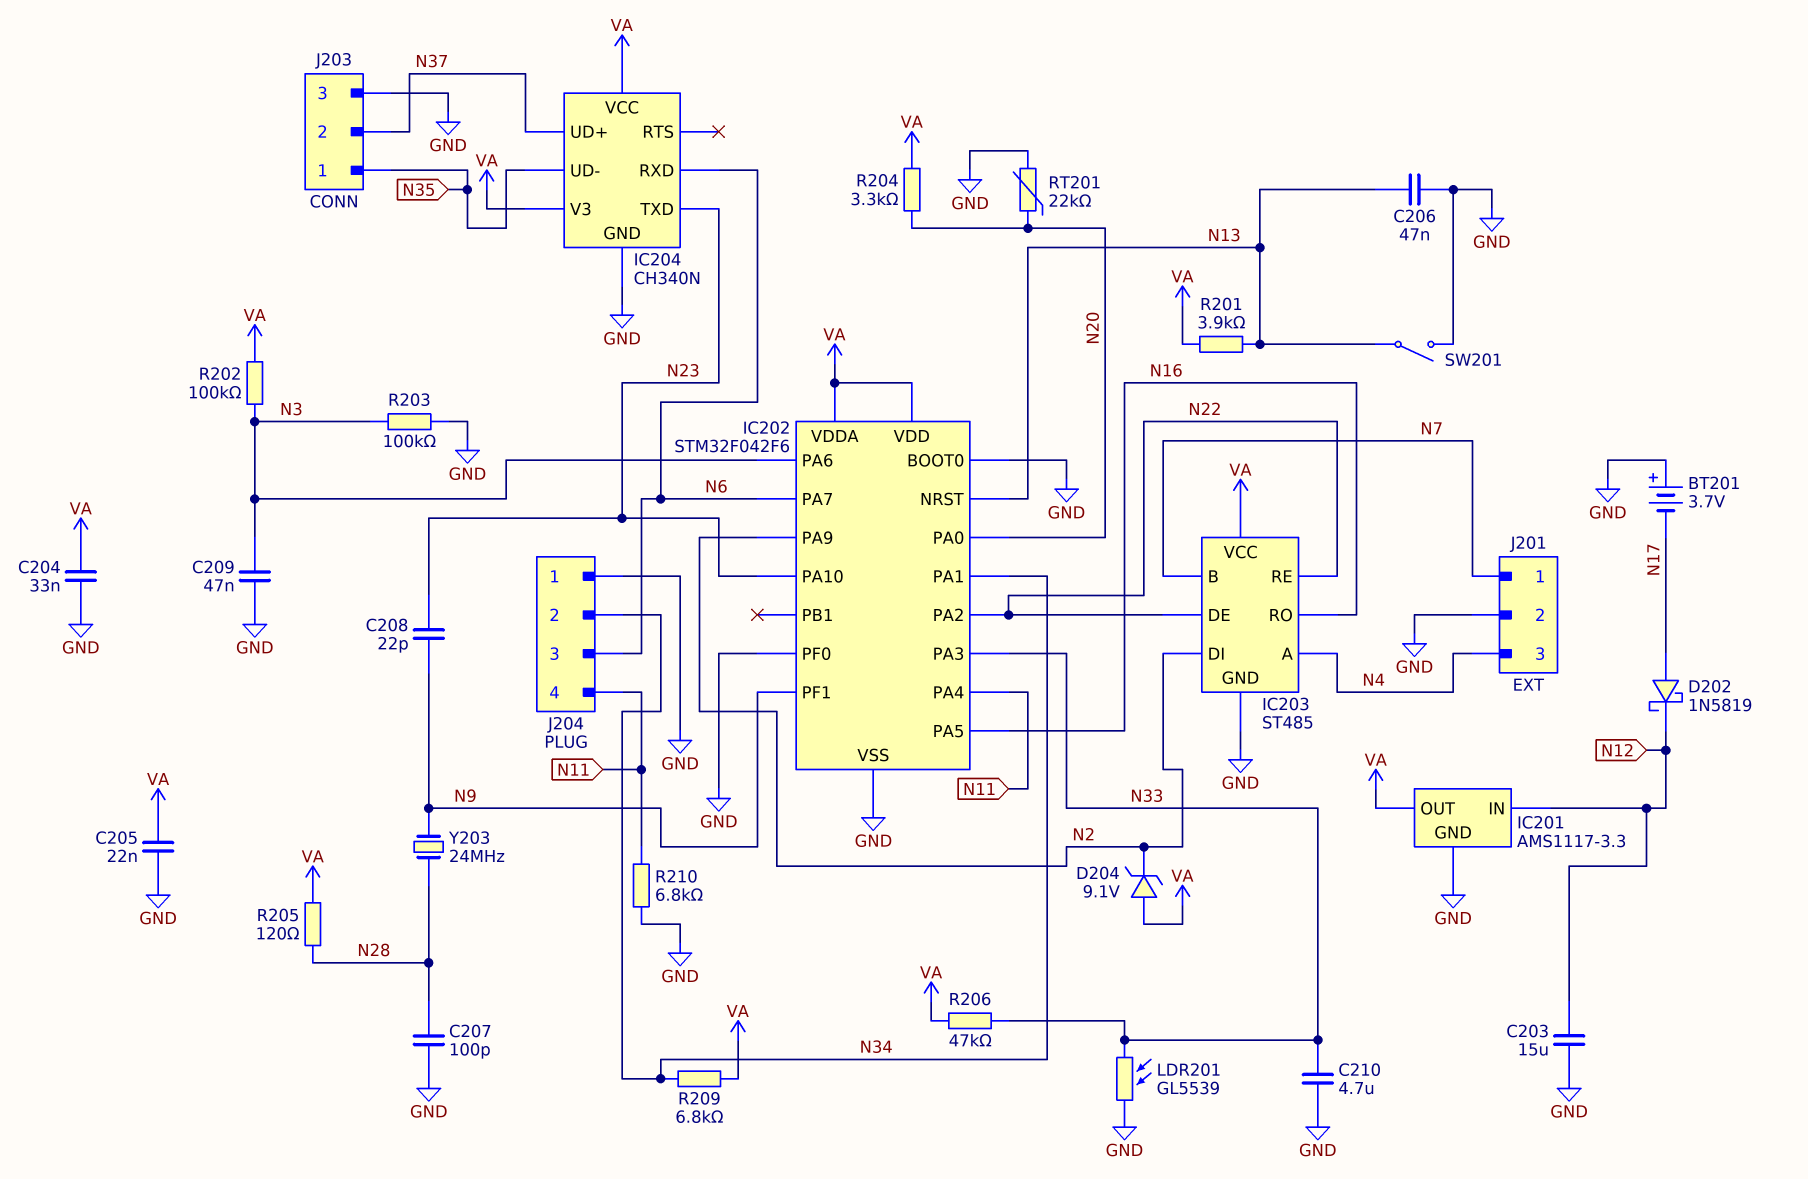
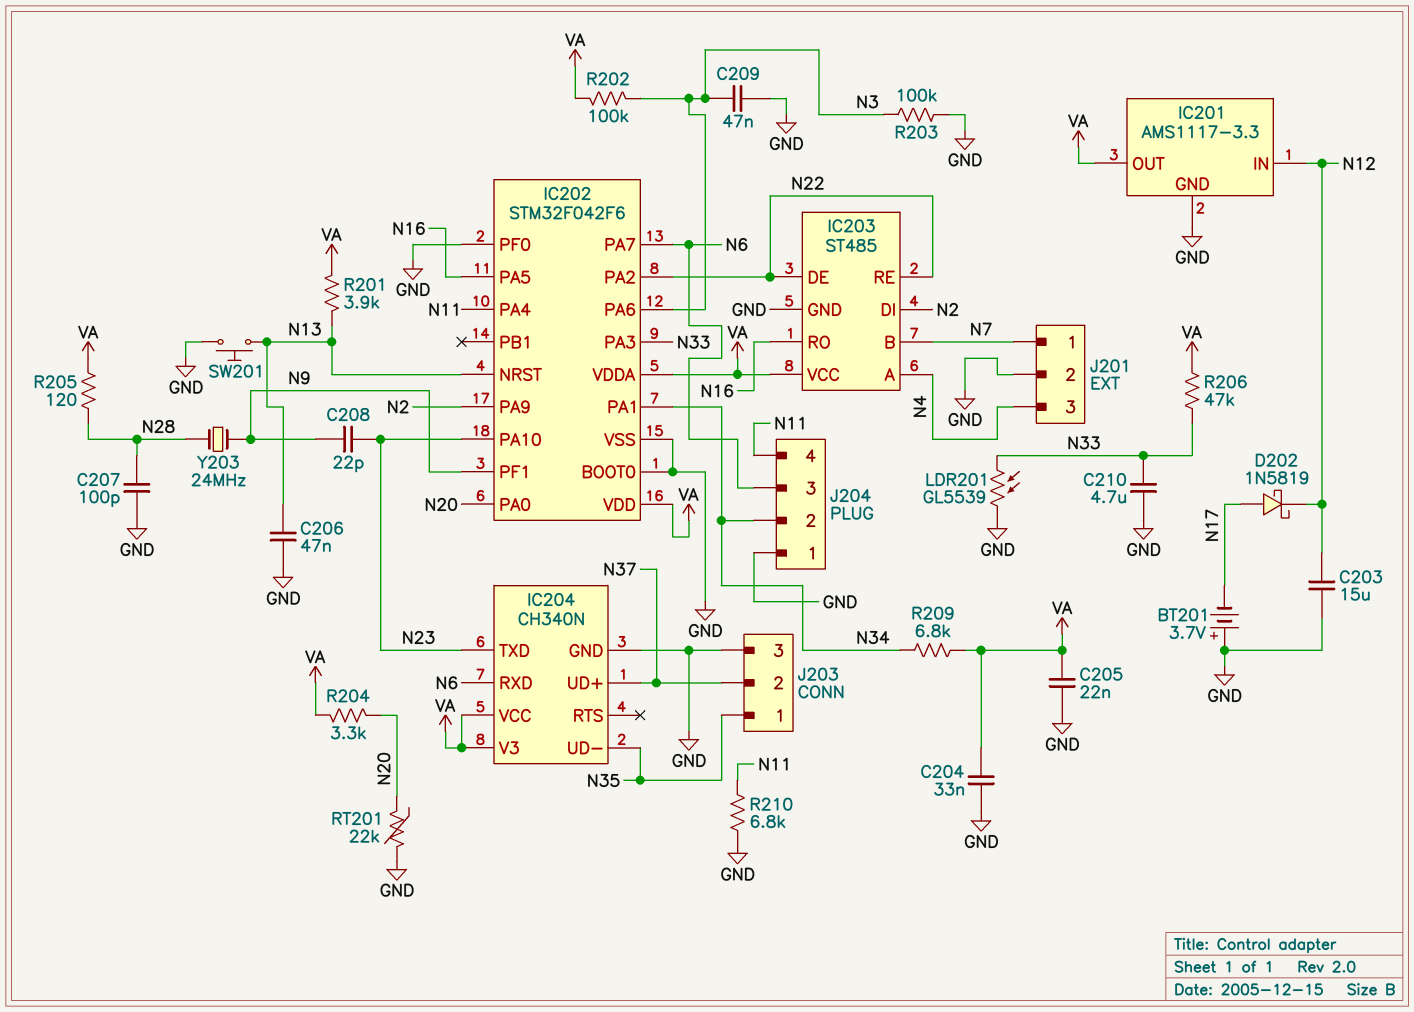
D204: zener 9.1V (A VA, K N2) -> none
SW201: switch (GND, N13) -> button (GND, N13)

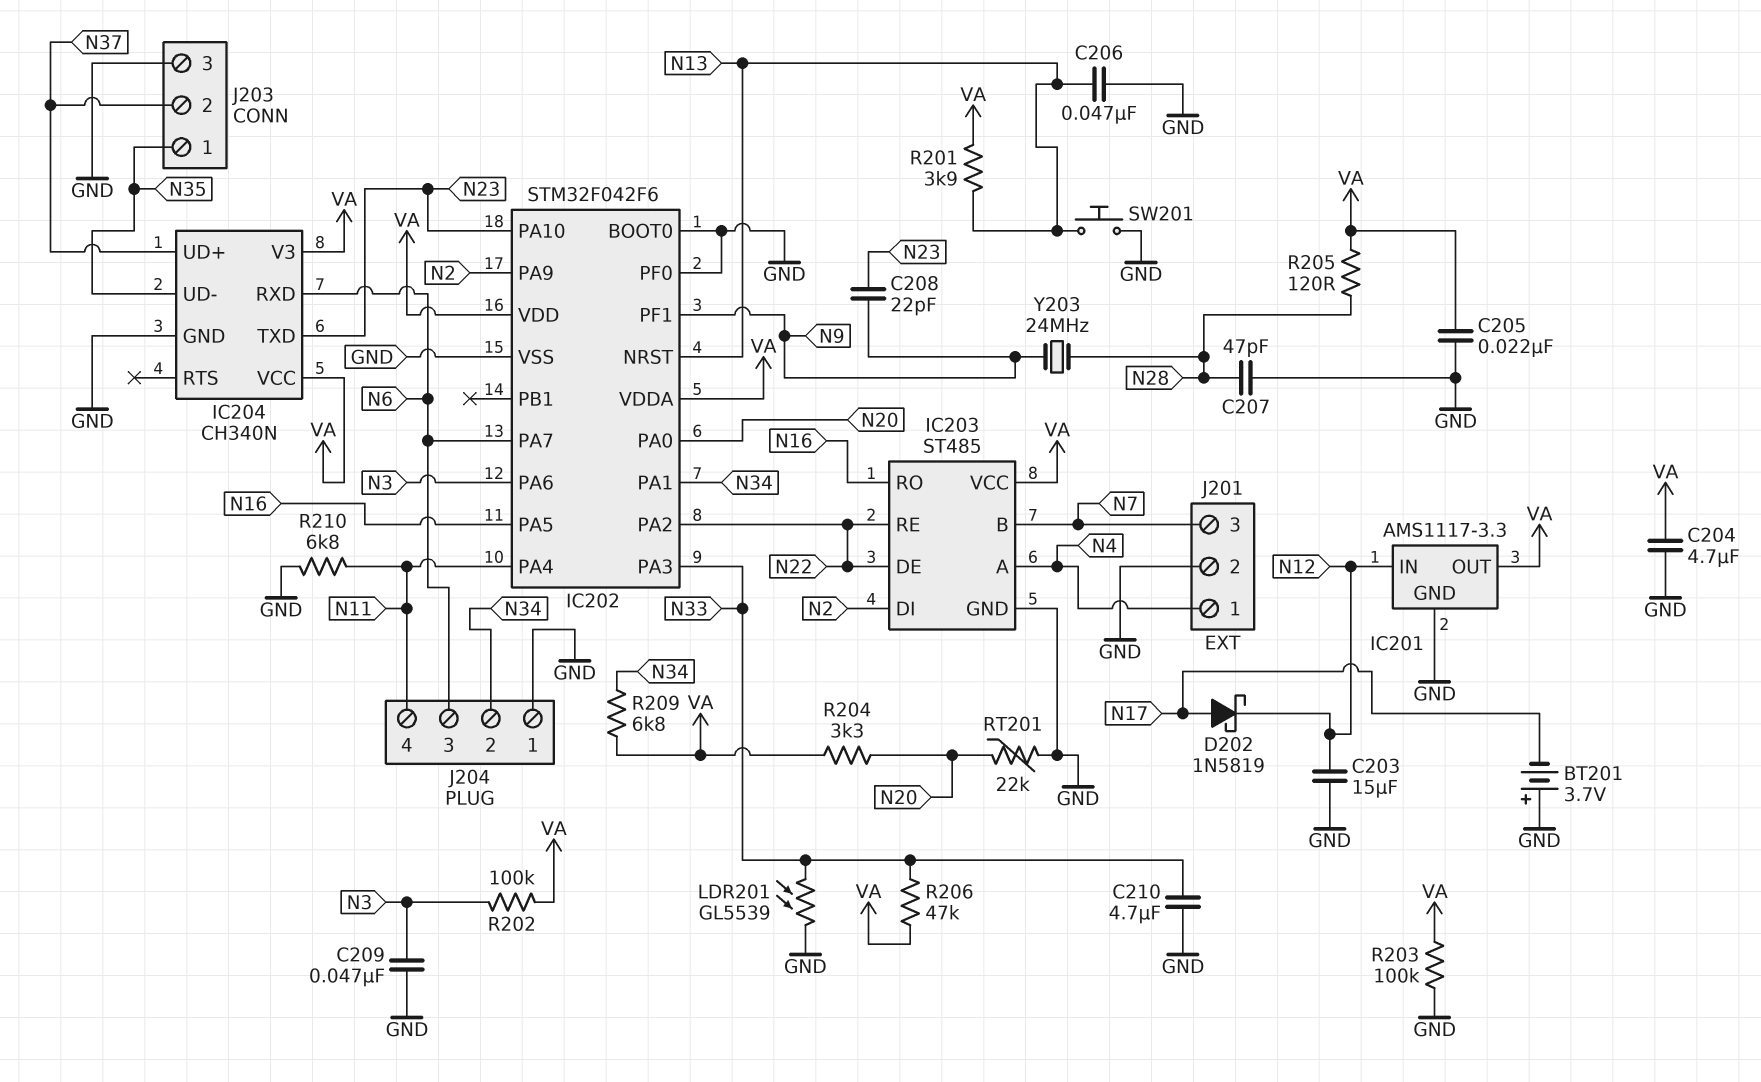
C204: 33nF (GND, VA) -> 4.7uF (GND, VA)
C207: 100pF (GND, N28) -> 47pF (GND, N28)
J201 pin 1: N7 -> N4
J201 pin 3: N4 -> N7
R203: 100k (GND, N3) -> 100k (GND, VA)

